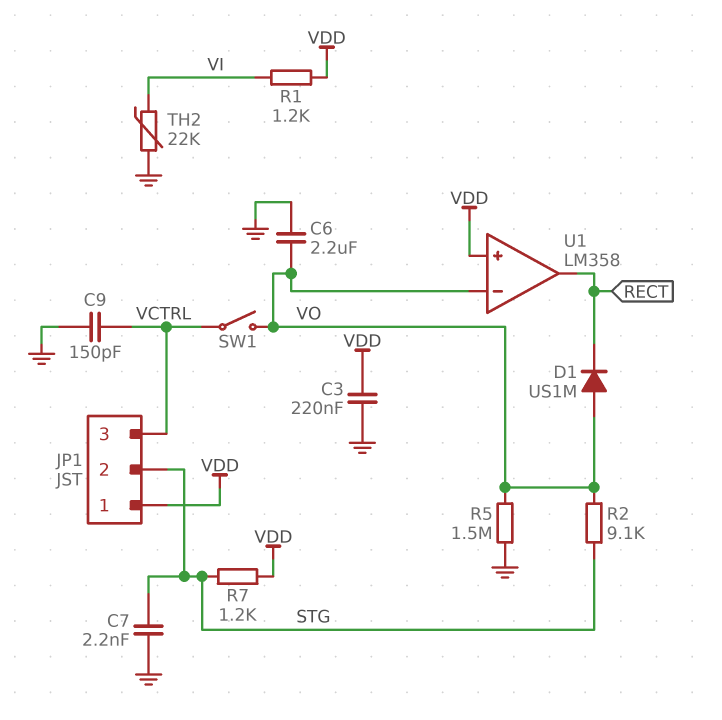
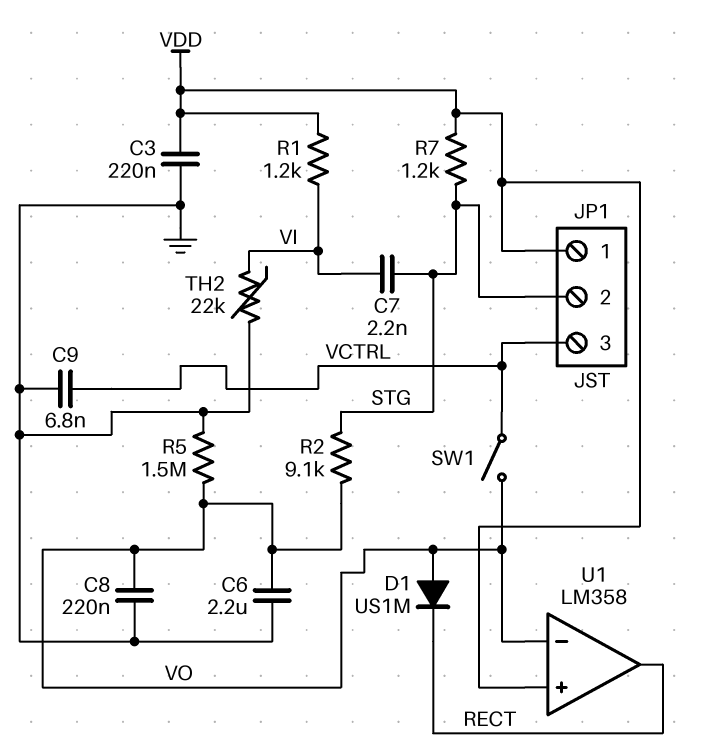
C7: 2.2nF (GND, STG) -> 2.2nF (STG, VI)
C8: none -> 220nF (GND, VO)
C9: 150pF (GND, VCTRL) -> 6.8nF (GND, VCTRL)

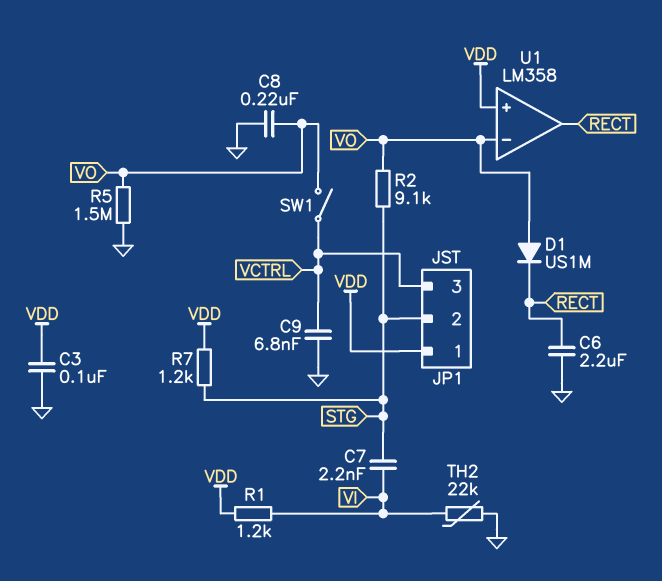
C3: 220nF (GND, VDD) -> 100nF (GND, VDD)
C6: 2.2uF (GND, VO) -> 2.2uF (GND, RECT)

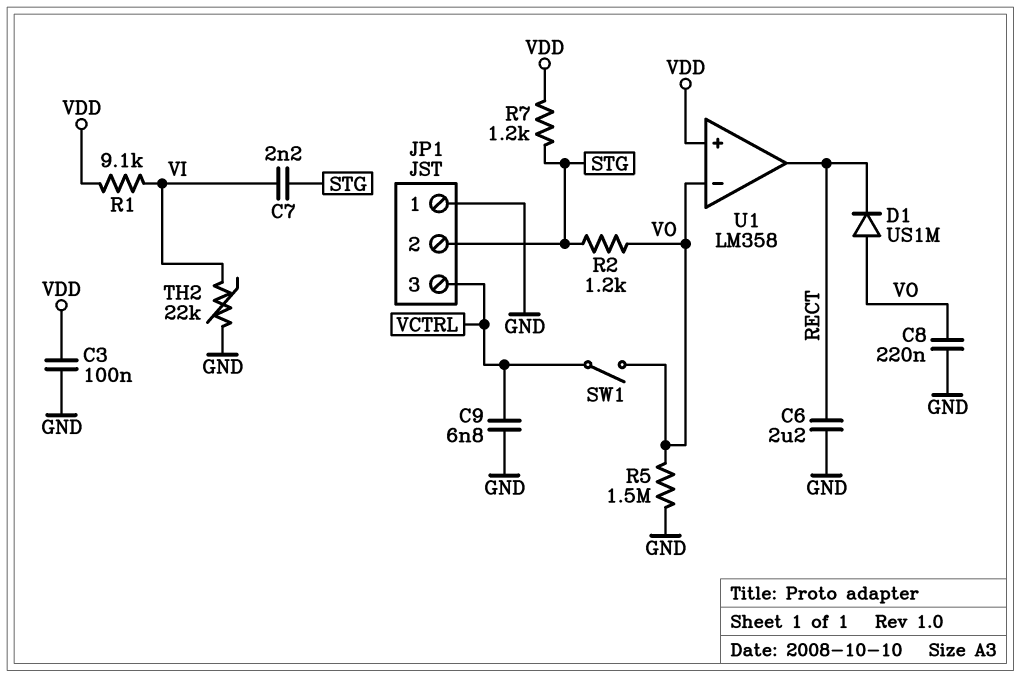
JP1 pin 1: VDD -> GND
R1: 1.2k (VDD, VI) -> 9.1k (VDD, VI)
R2: 9.1k (STG, VO) -> 1.2k (STG, VO)

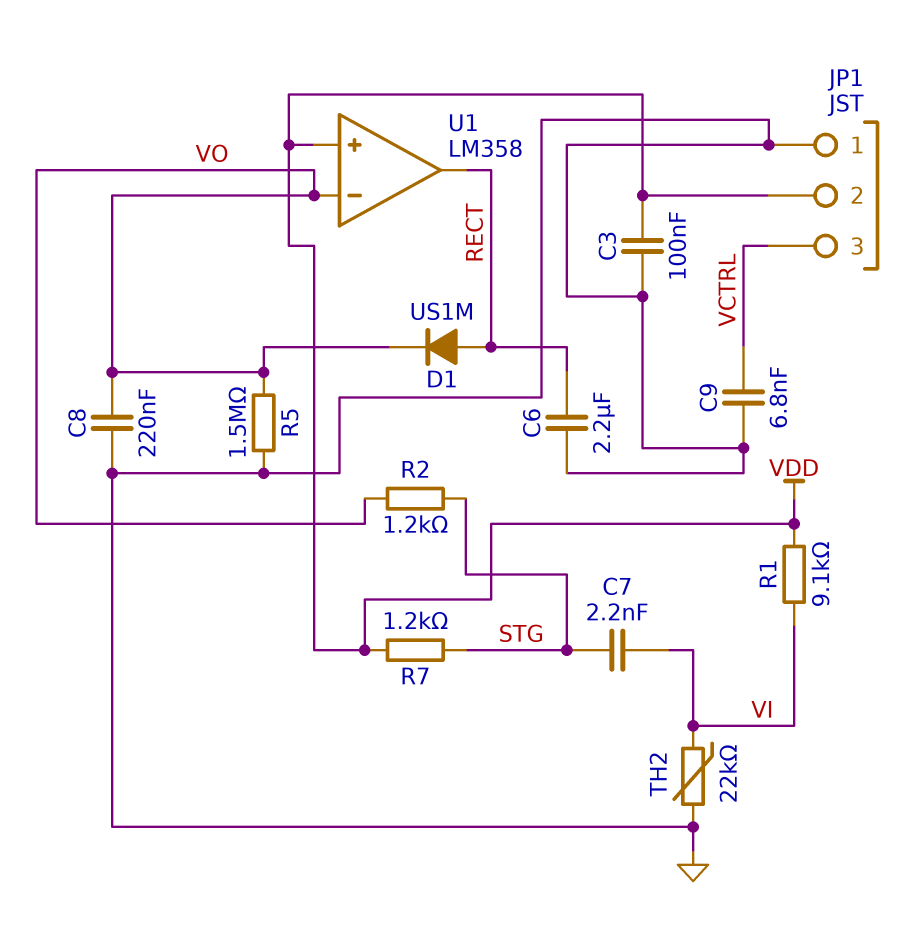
D1: diode US1M (A VO, K RECT) -> diode US1M (A RECT, K VO)
JP1 pin 2: STG -> VDD
SW1: switch (VCTRL, VO) -> none

